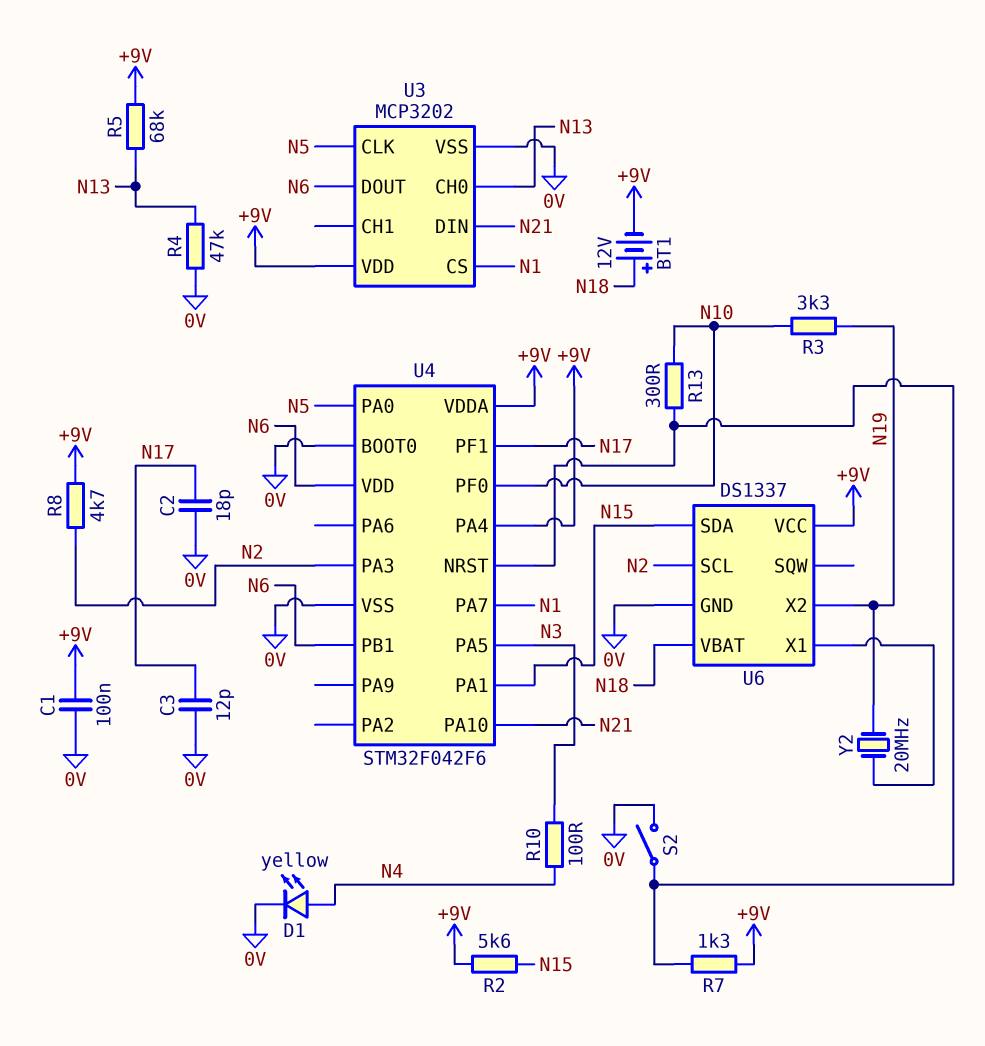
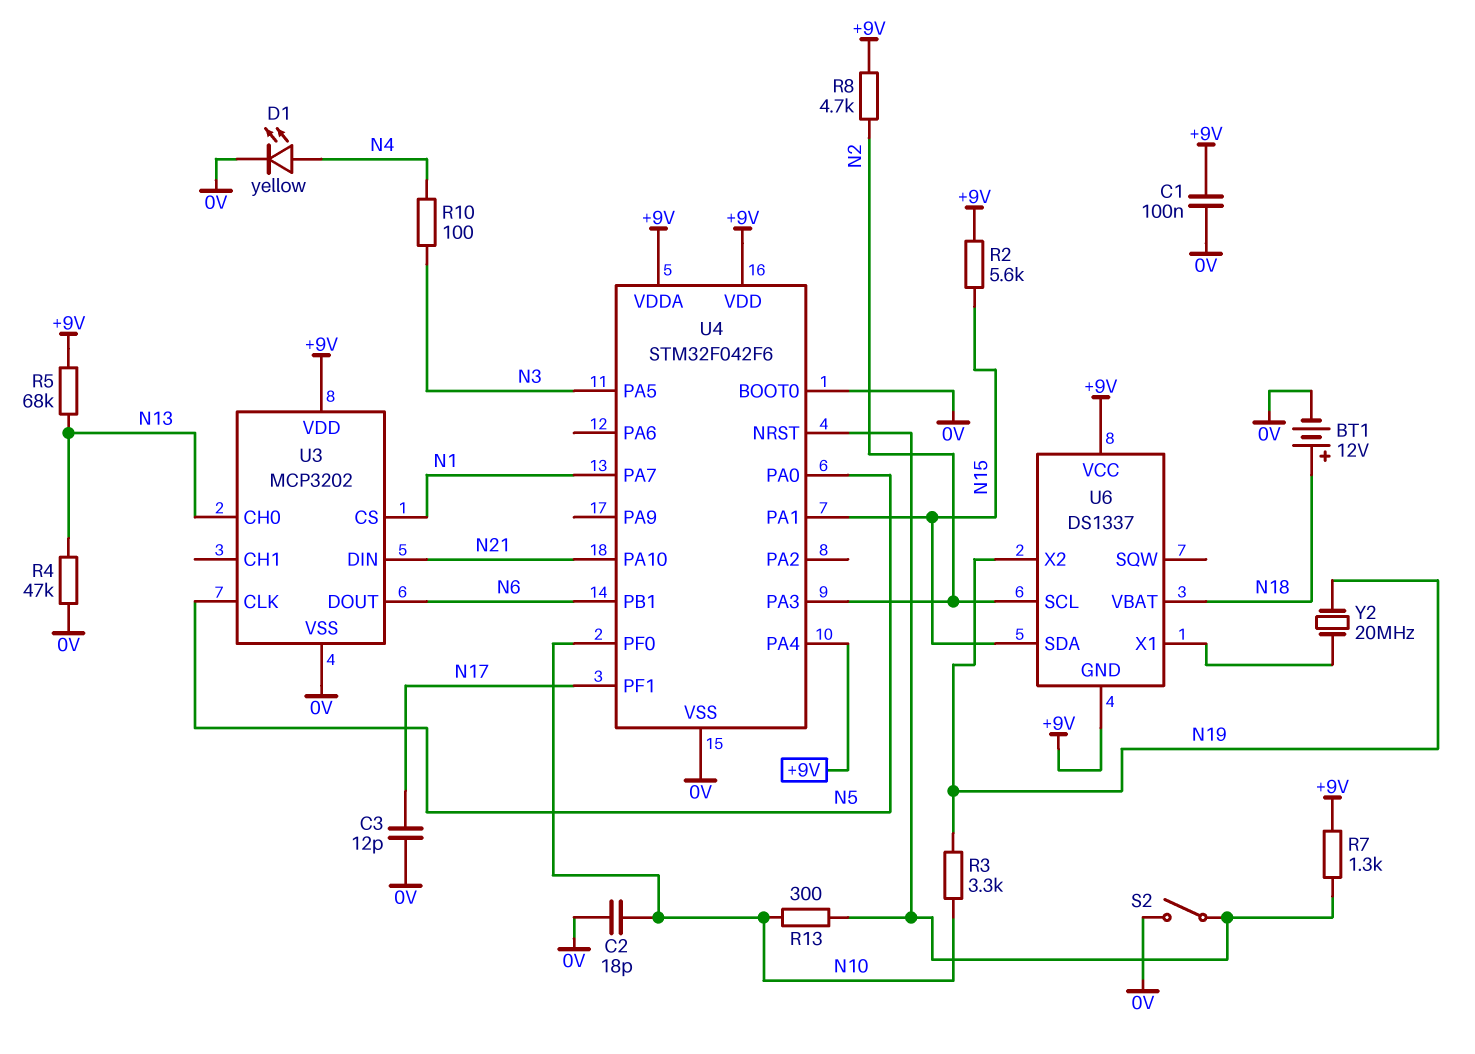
BT1: 12V (plus N18, minus +9V) -> 12V (plus N18, minus 0V)
C2: 18pF (0V, N17) -> 18pF (0V, N10)
U4 pin VDD: N6 -> +9V
U6 pin GND: 0V -> +9V

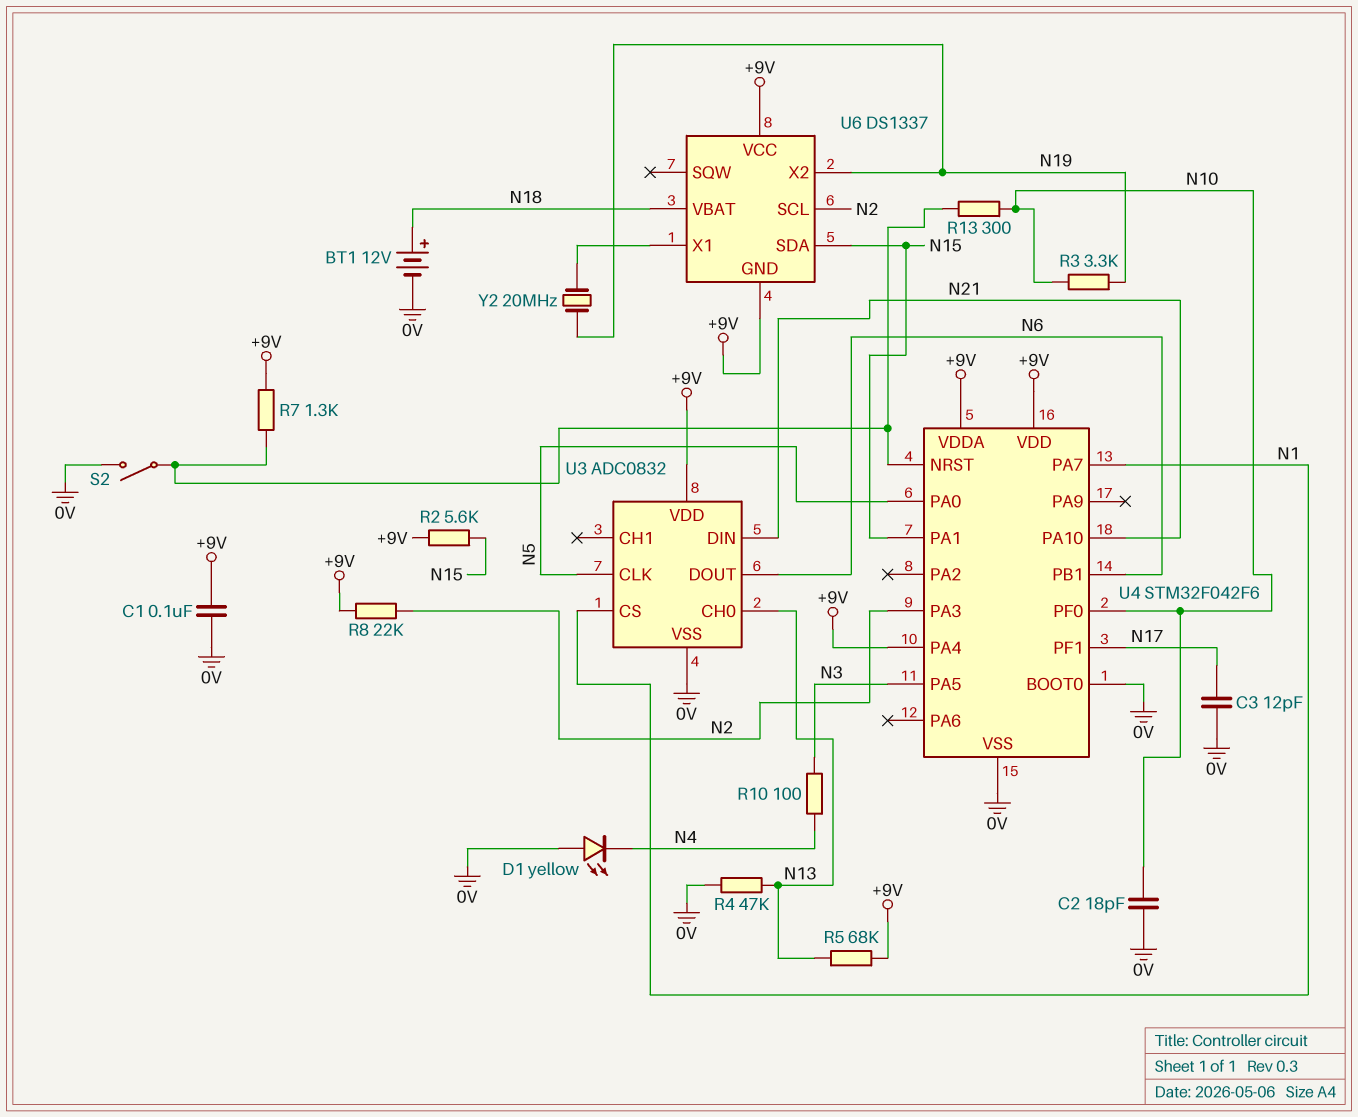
D1: LED yellow (A N4, K 0V) -> LED yellow (A 0V, K N4)
R8: 4.7k (+9V, N2) -> 22k (+9V, N2)
U3: MCP3202 -> ADC0832

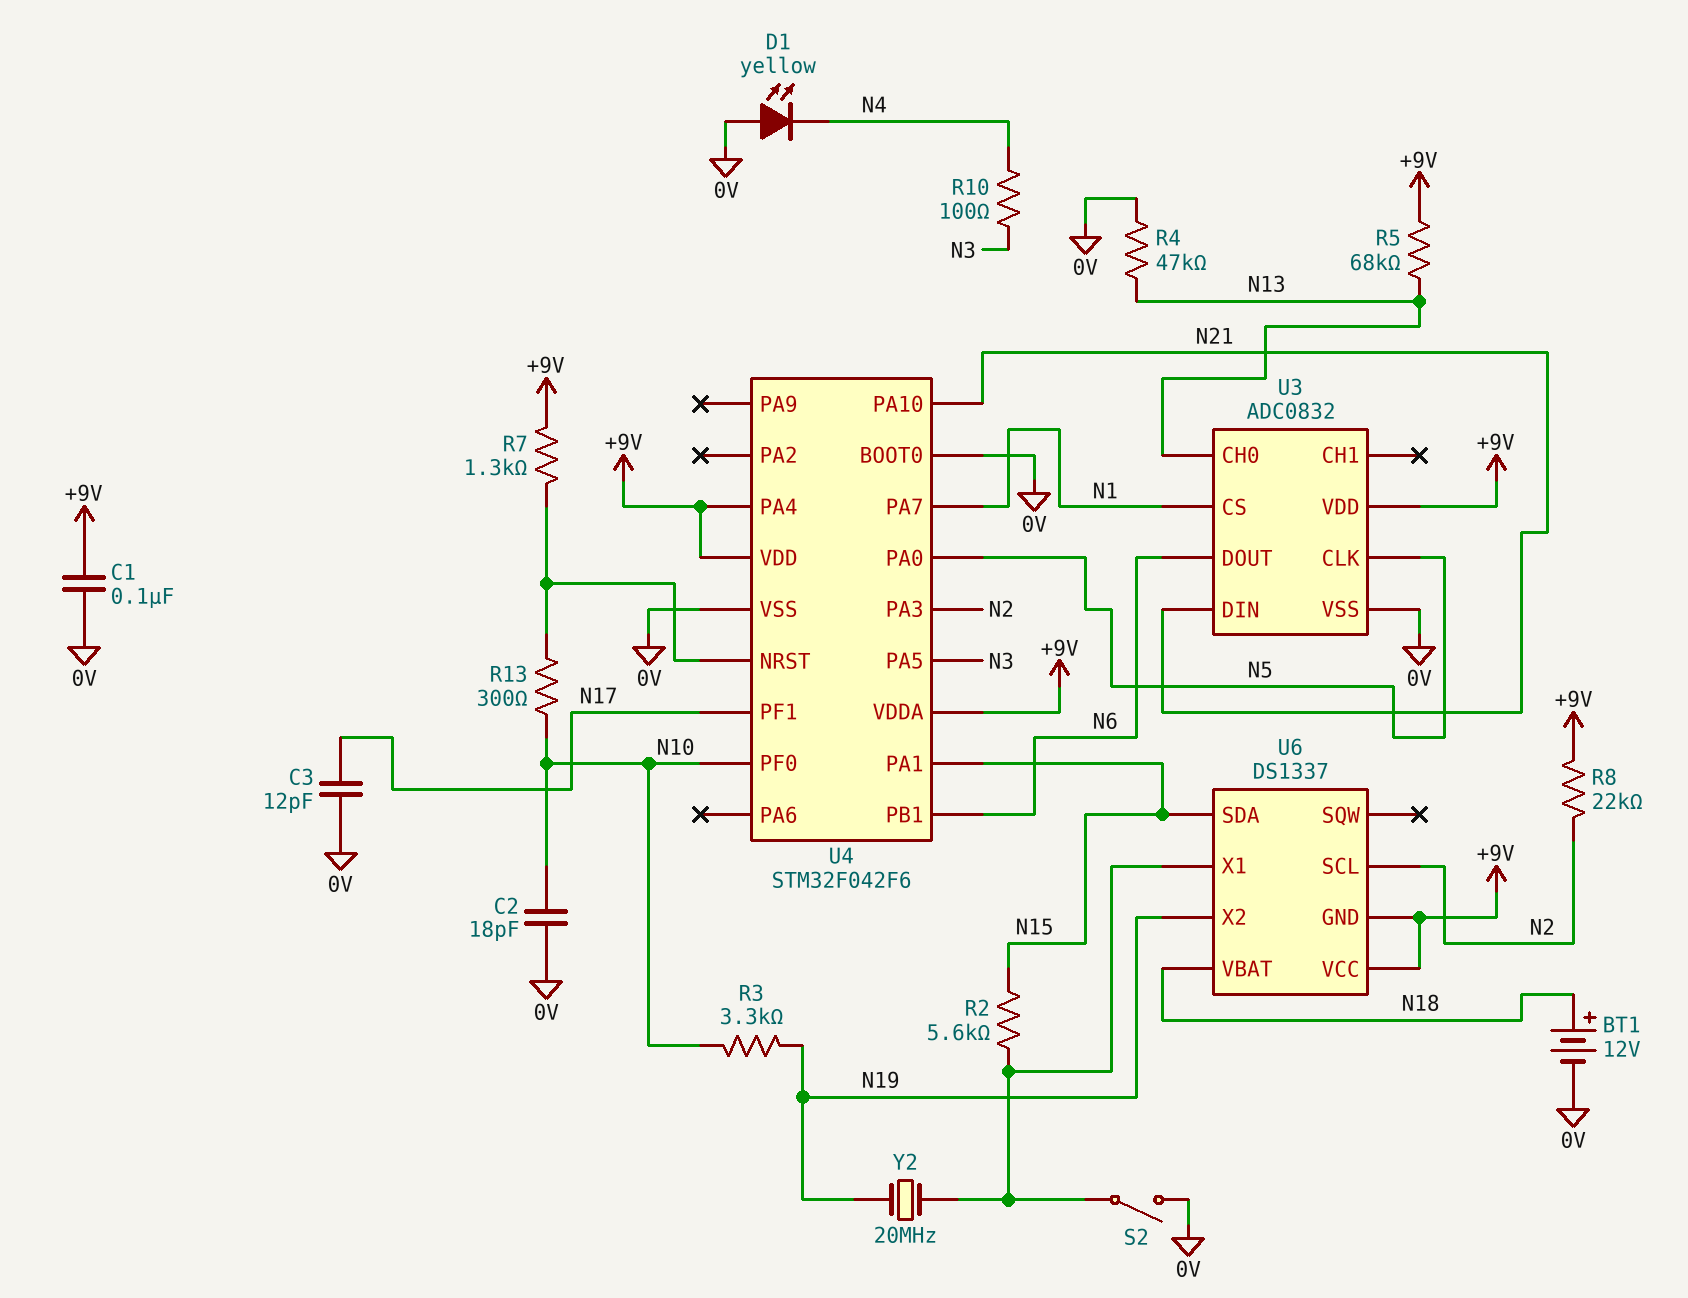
R2: 5.6k (+9V, N15) -> 5.6k (N15, U6/X1)
S2: switch (0V, U4/NRST) -> switch (0V, U6/X1)

